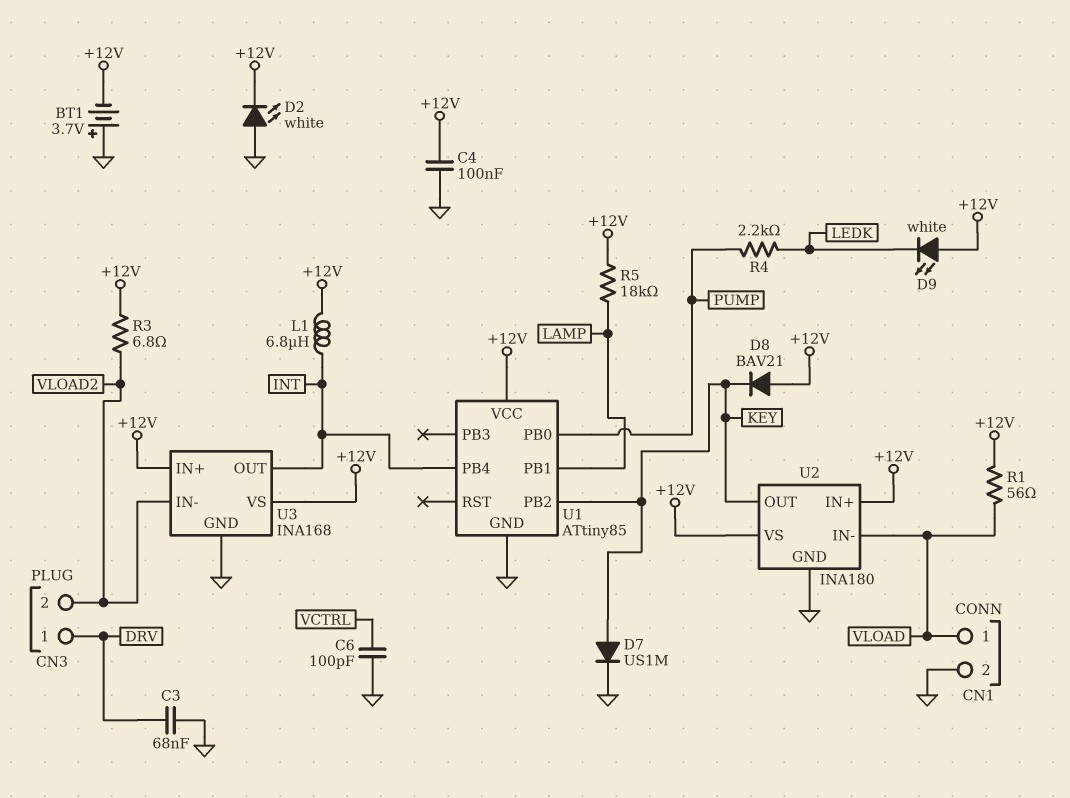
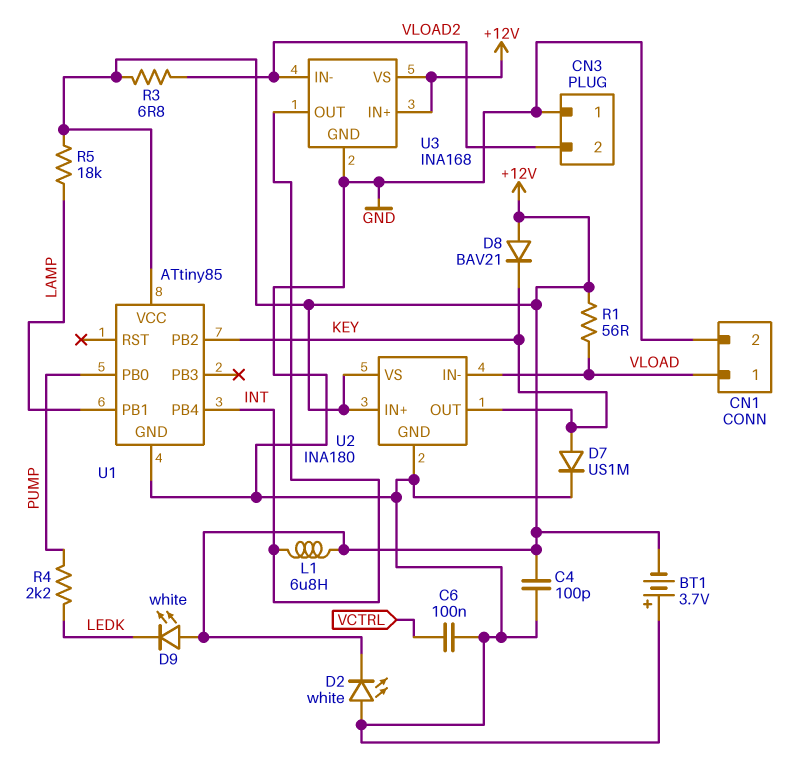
C3: 68nF (DRV, GND) -> none
C4: 100nF (+12V, GND) -> 100pF (+12V, GND)
C6: 100pF (GND, VCTRL) -> 100nF (GND, VCTRL)
CN3 pin 1: DRV -> GND

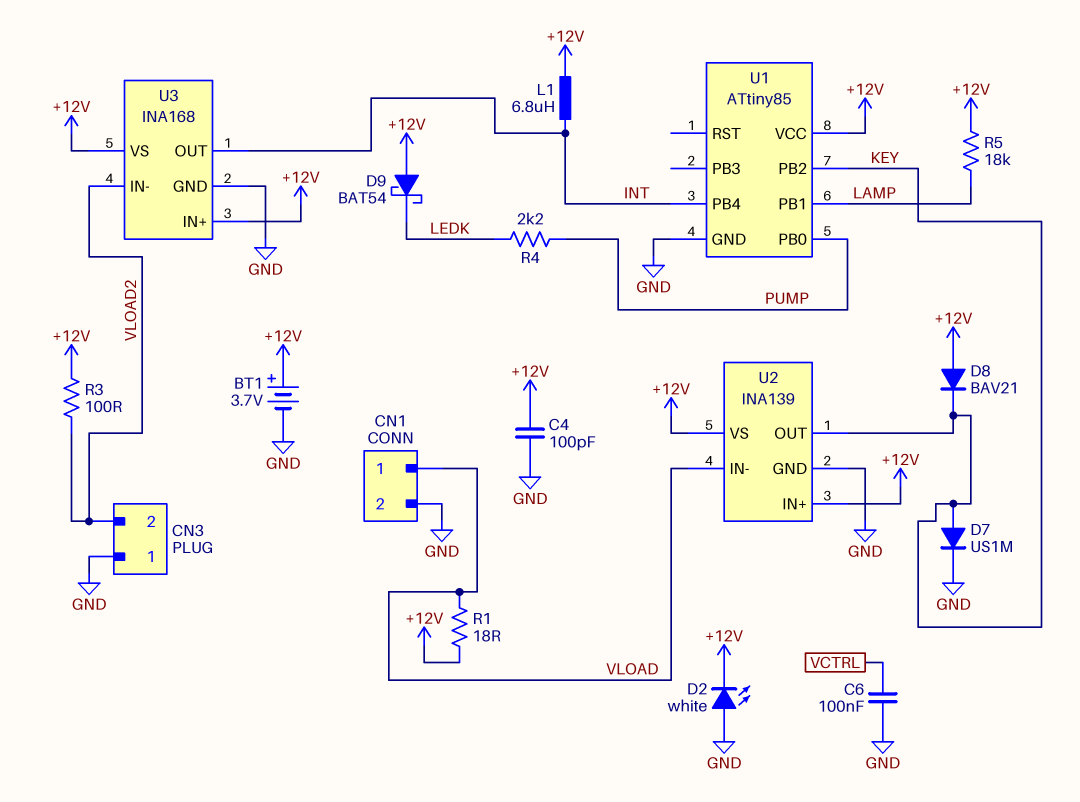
BT1: 3.7V (plus GND, minus +12V) -> 3.7V (plus +12V, minus GND)
D9: LED white (A +12V, K LEDK) -> schottky BAT54 (A +12V, K LEDK)
R1: 56 (+12V, VLOAD) -> 18 (+12V, VLOAD)
R3: 6.8 (+12V, VLOAD2) -> 100 (+12V, VLOAD2)
U2: INA180 -> INA139

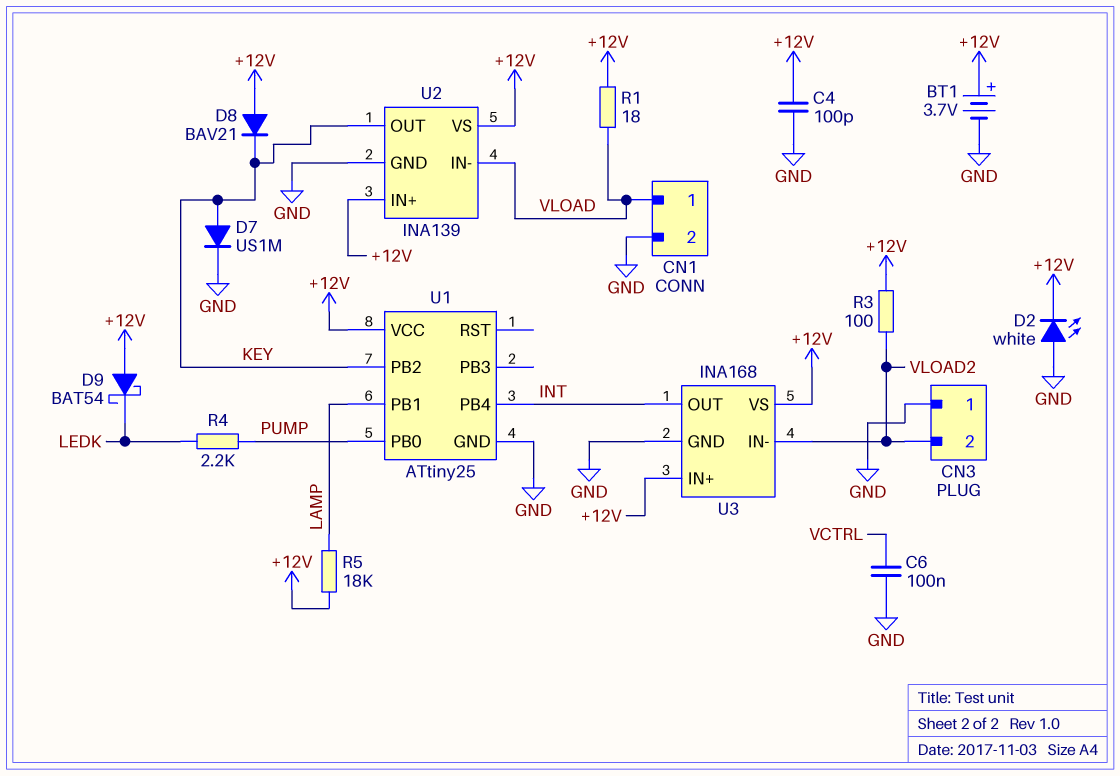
L1: 6.8uH (+12V, INT) -> none
U1: ATtiny85 -> ATtiny25

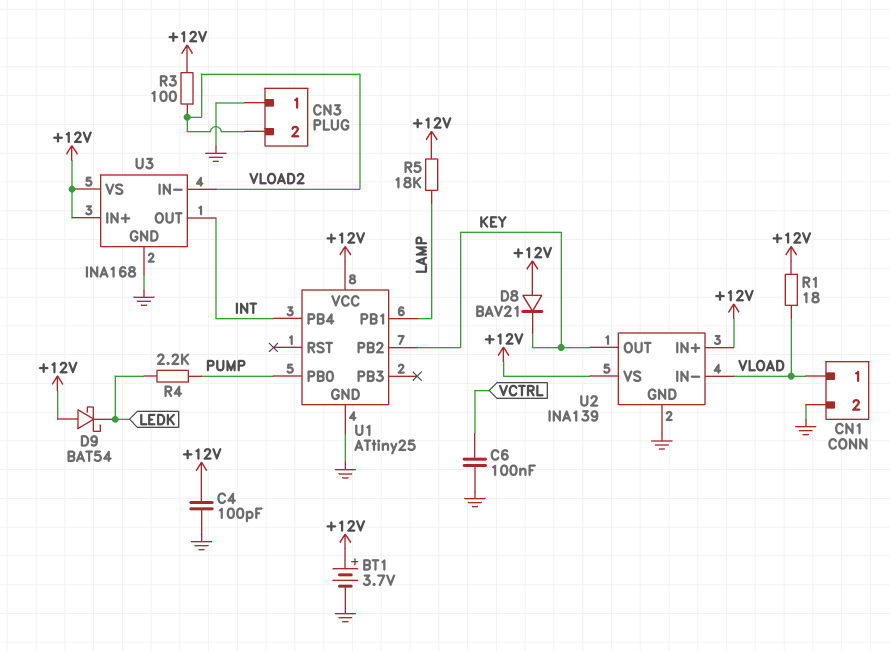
D2: LED white (A GND, K +12V) -> none
D7: diode US1M (A KEY, K GND) -> none

